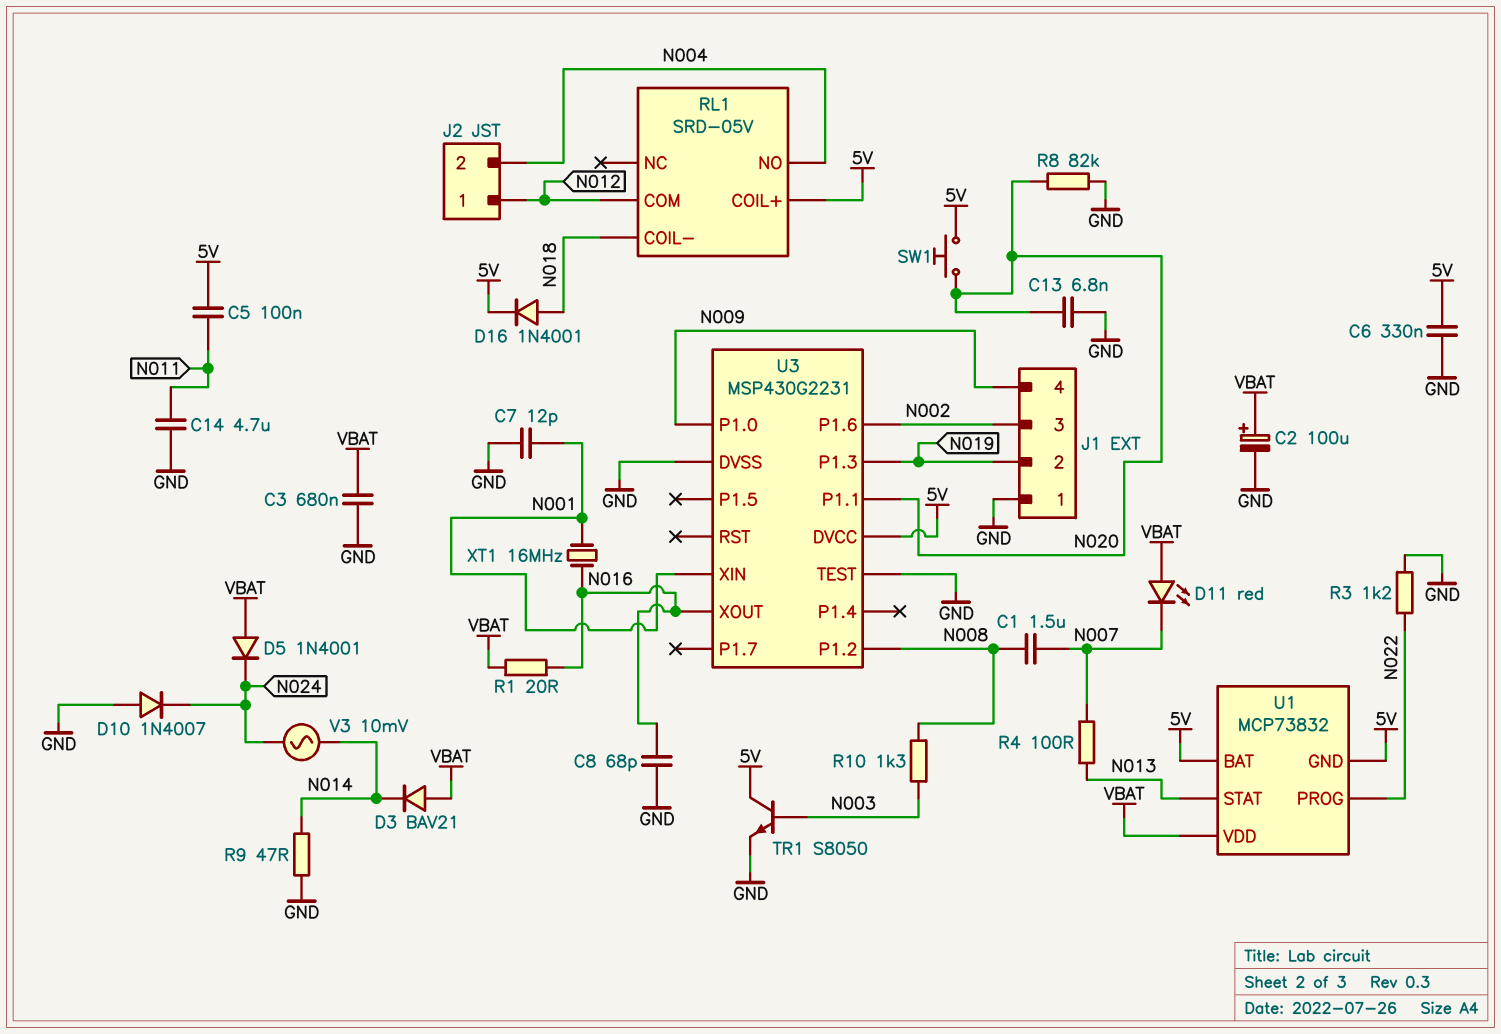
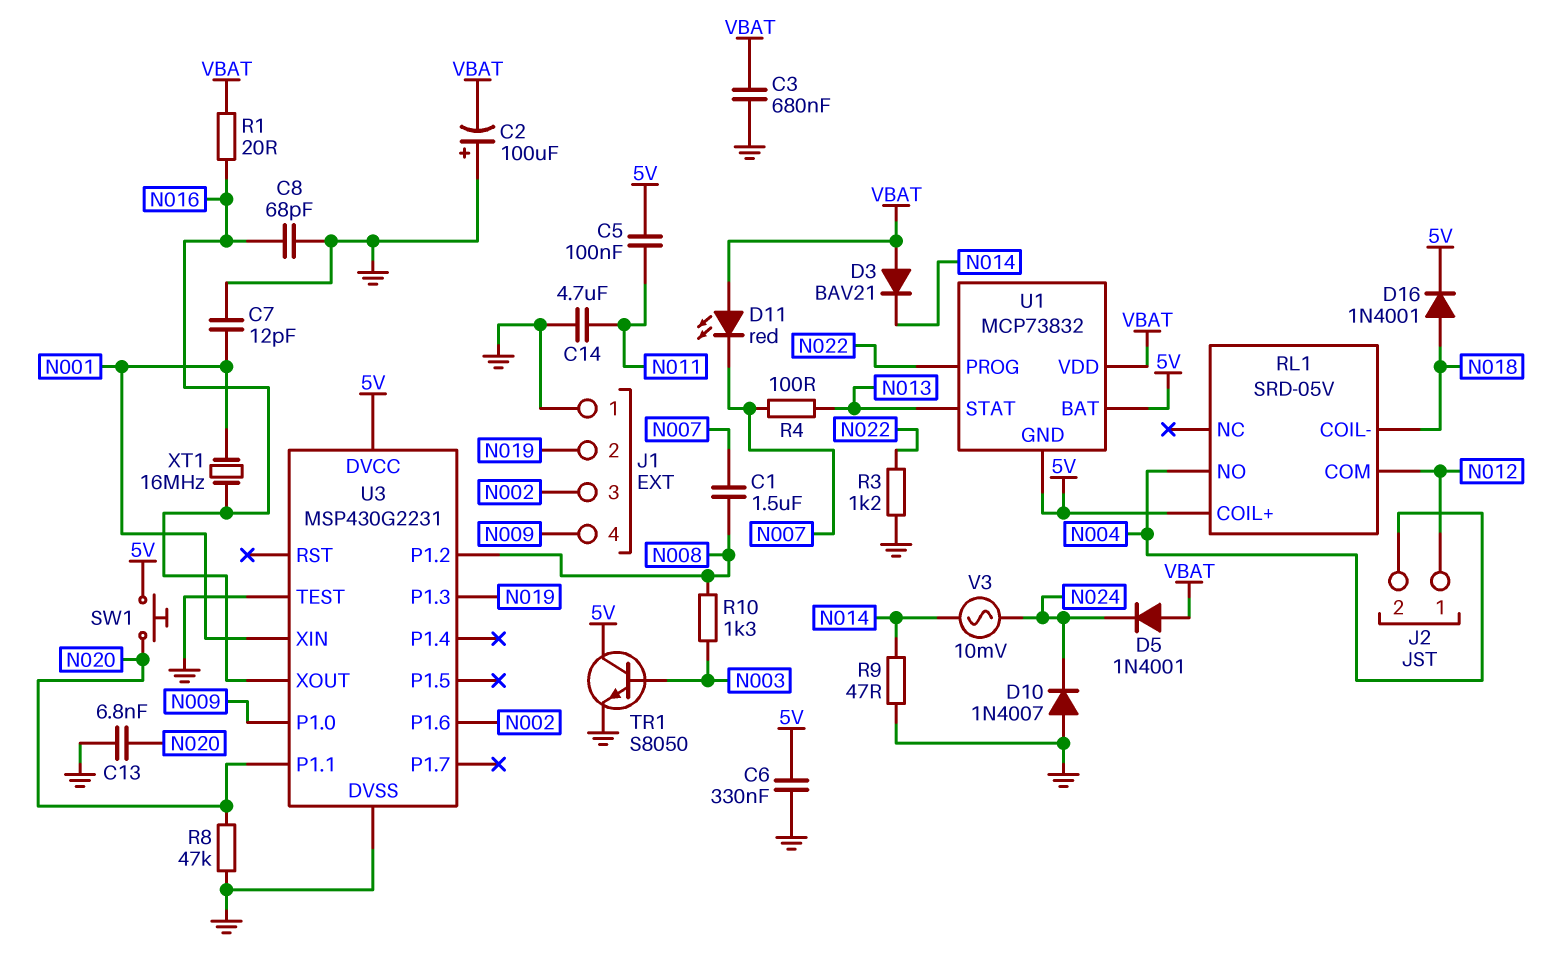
C2: 100uF (plus VBAT, minus GND) -> 100uF (plus GND, minus VBAT)
R8: 82k (GND, N020) -> 47k (GND, N020)

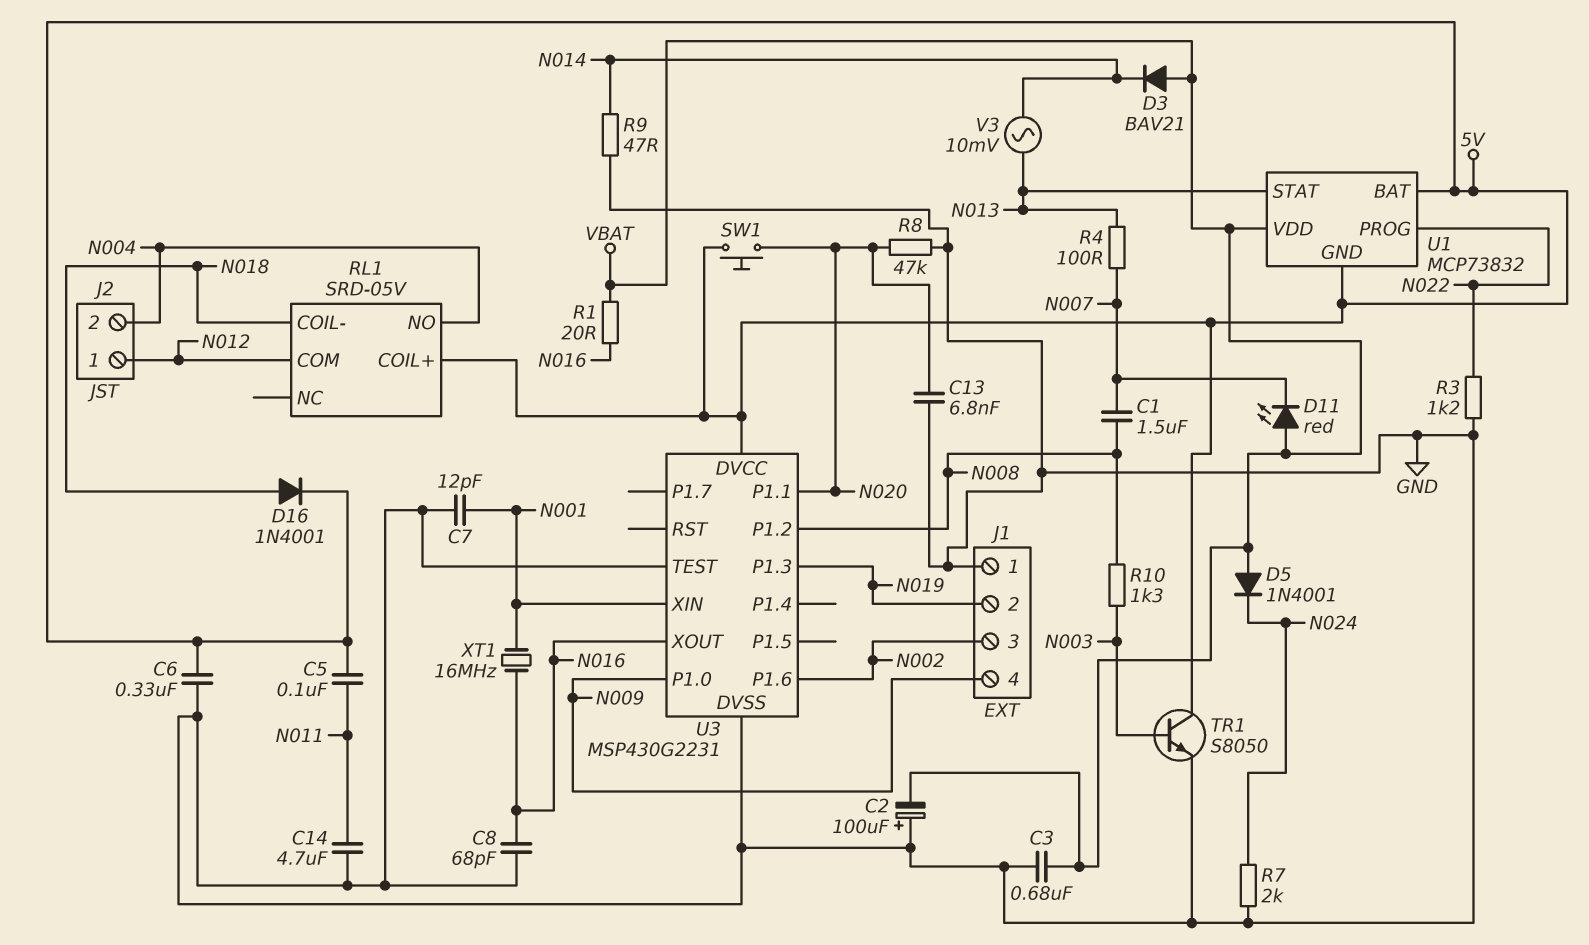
D10: diode 1N4007 (A GND, K N024) -> none
R7: none -> 2k (GND, N024)
V3: AC 10mV (N014, N024) -> AC 10mV (N013, N014)

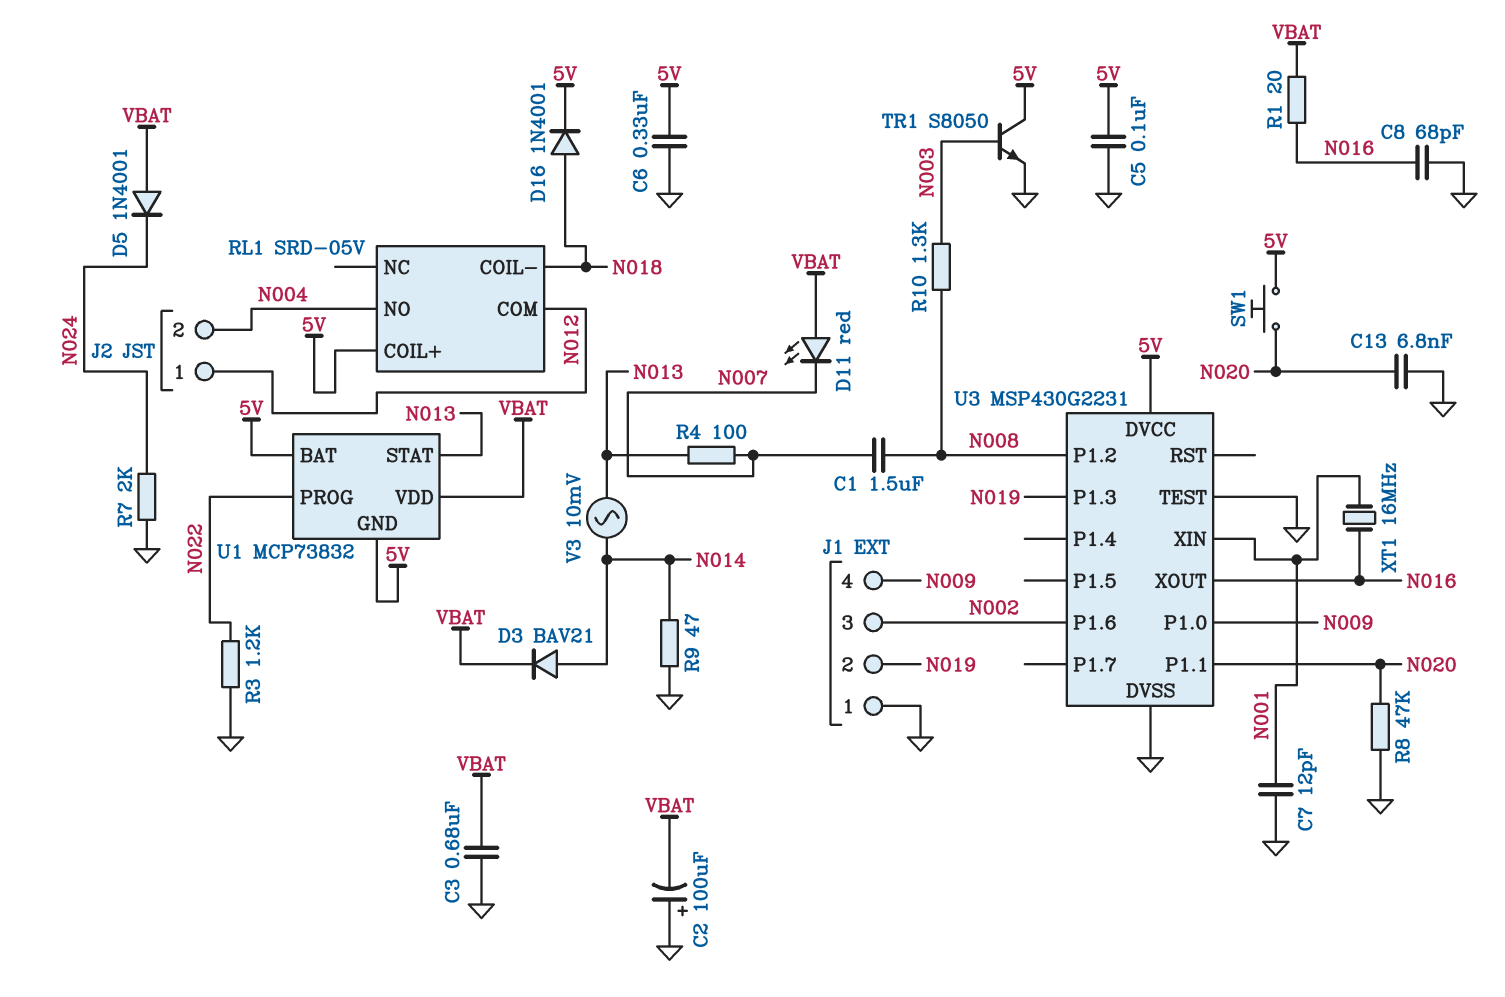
C5: 100nF (5V, N011) -> 100nF (5V, GND)
C14: 4.7uF (GND, N011) -> none
D3: diode BAV21 (A VBAT, K N014) -> diode BAV21 (A N014, K VBAT)

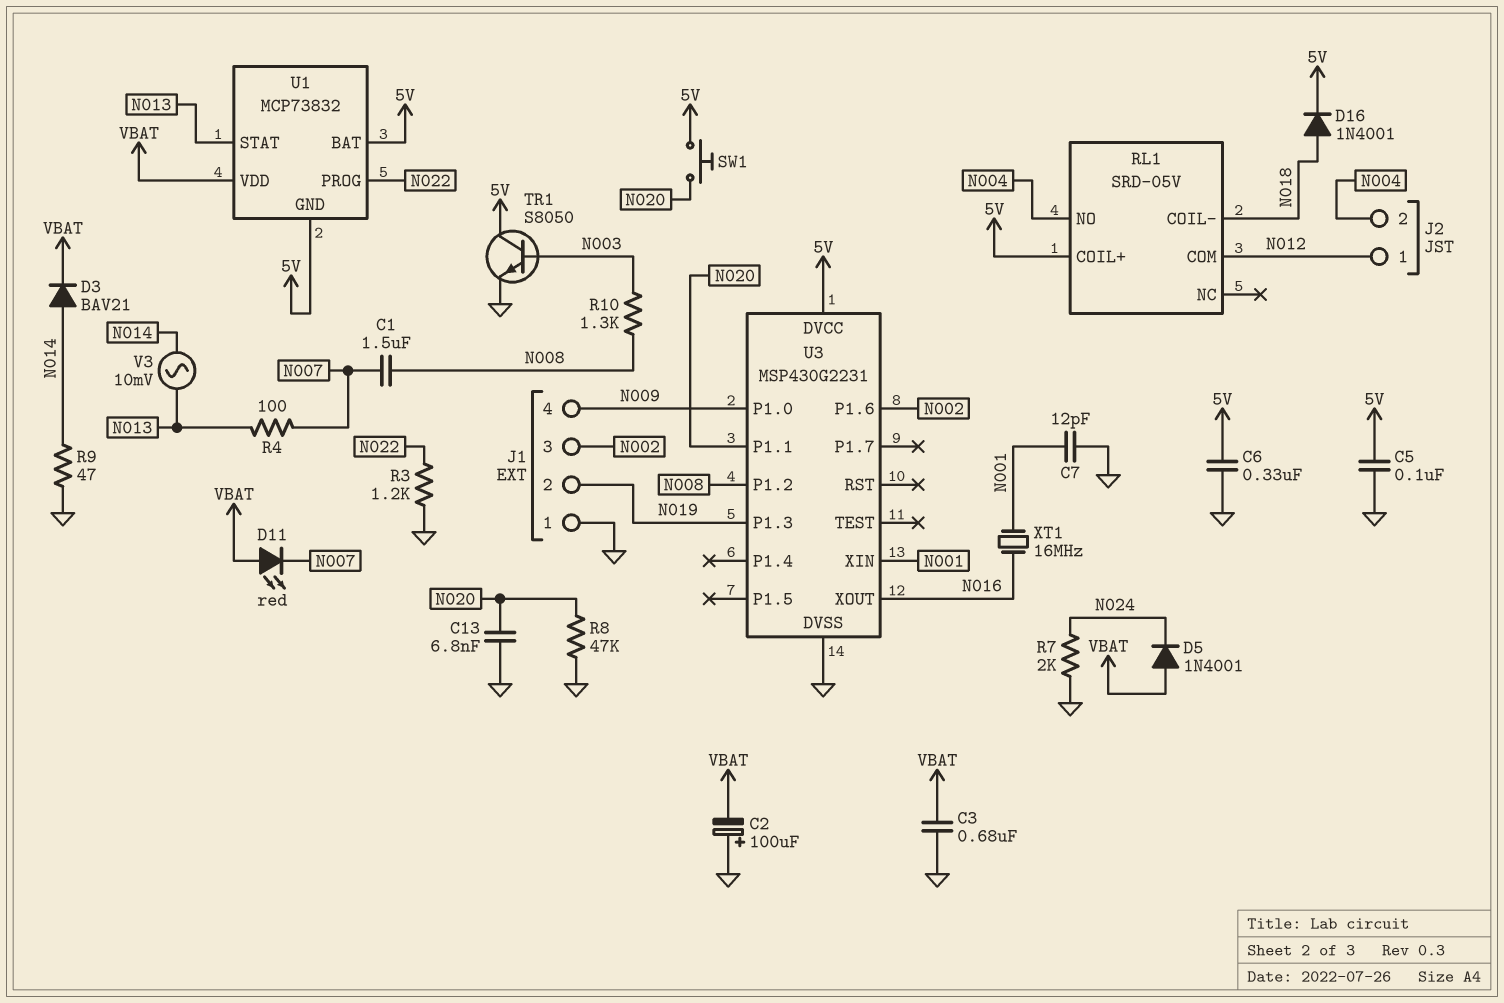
C8: 68pF (GND, N016) -> none
R1: 20 (N016, VBAT) -> none
U3 pin TEST: GND -> none

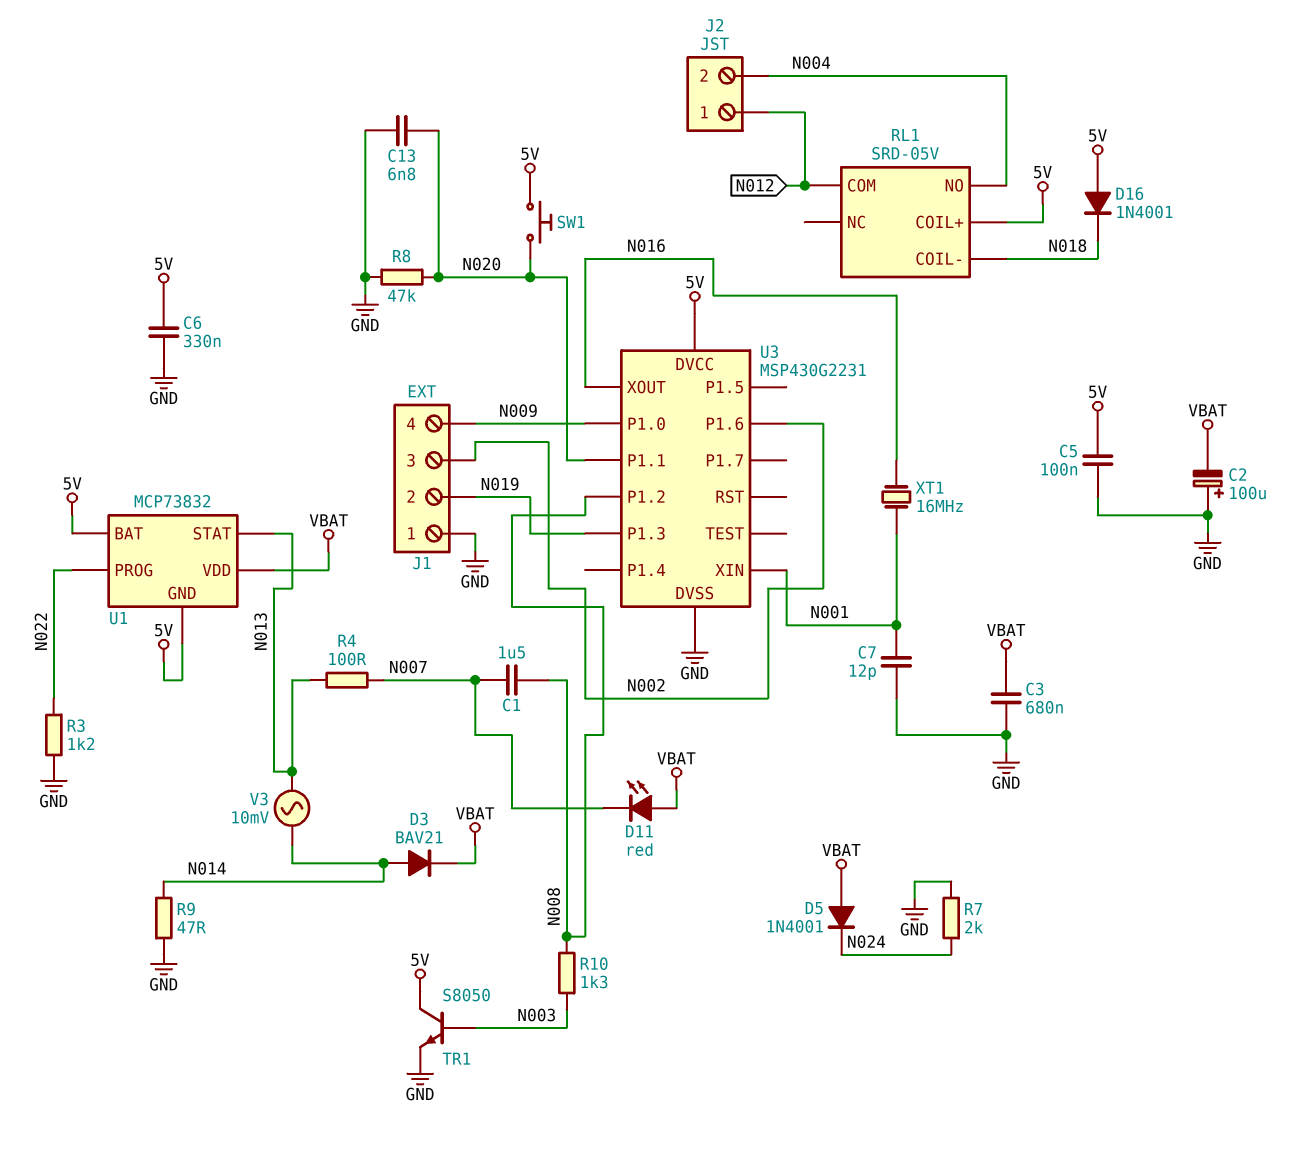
D16: diode 1N4001 (A N018, K 5V) -> diode 1N4001 (A 5V, K N018)

